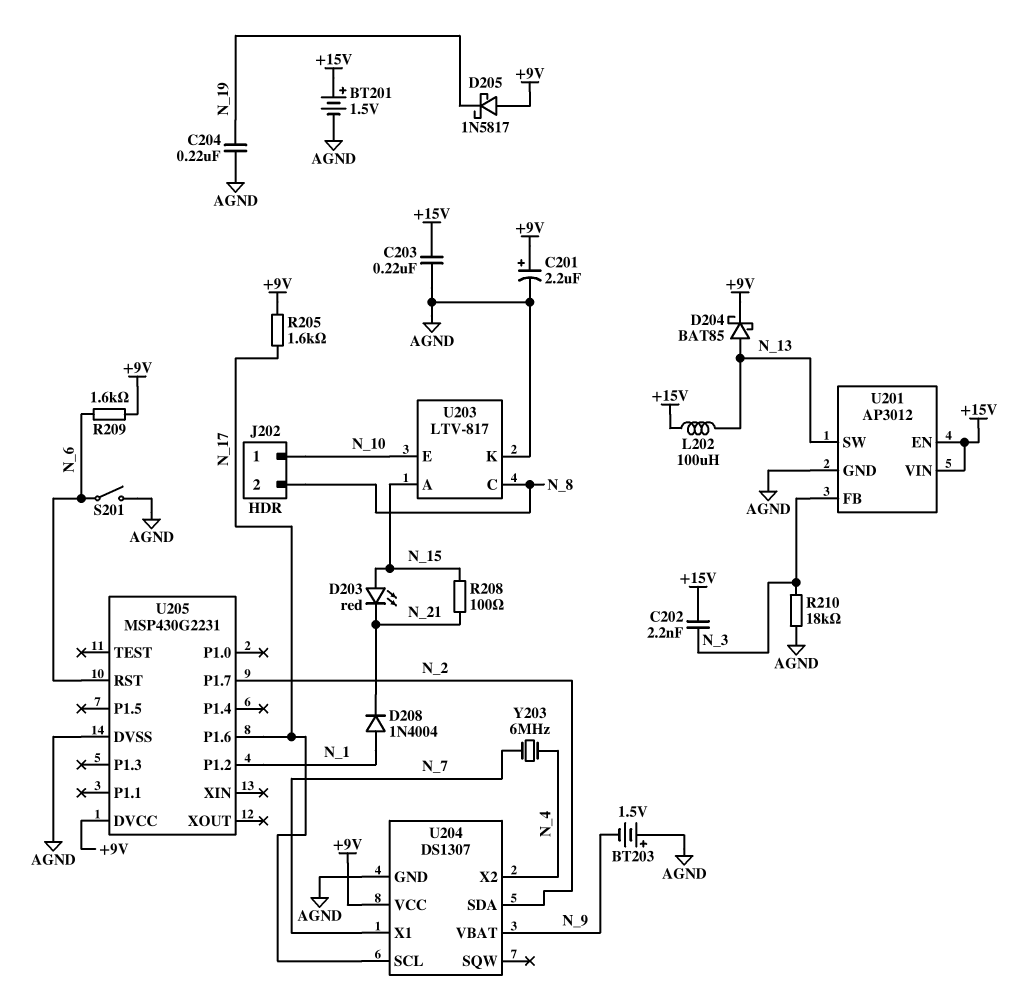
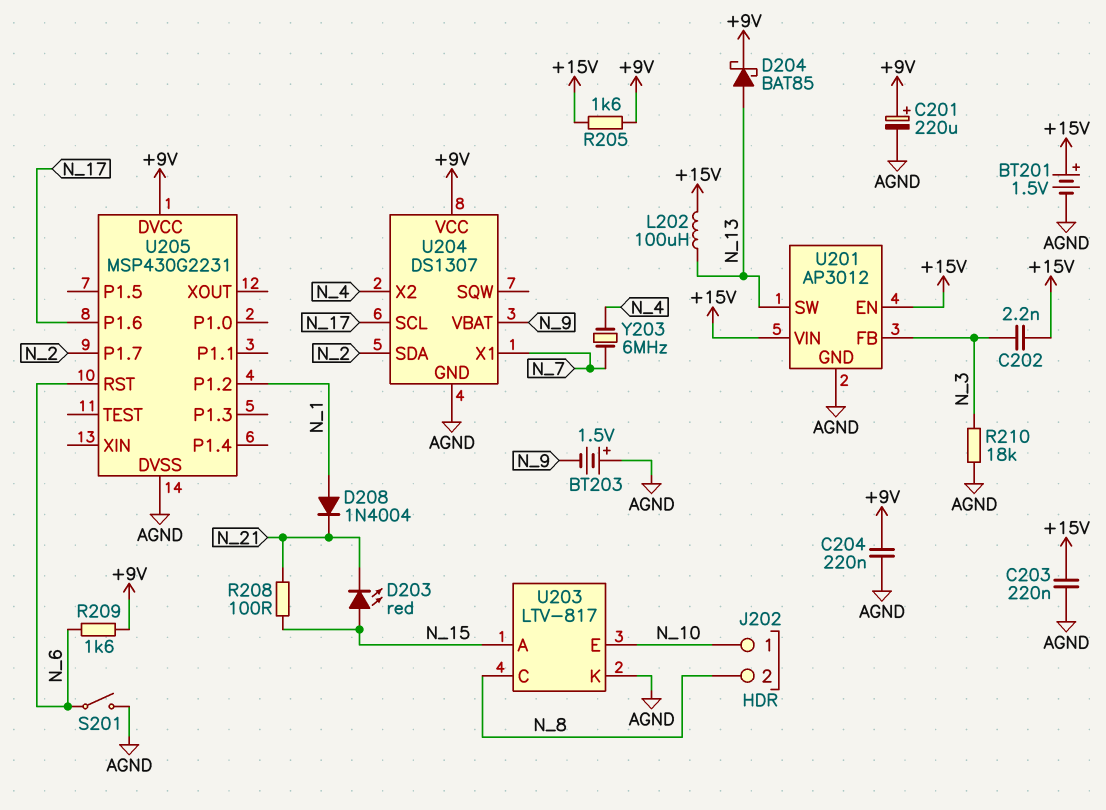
C201: 2.2uF (plus +9V, minus AGND) -> 220uF (plus +9V, minus AGND)
C204: 220nF (AGND, N_19) -> 220nF (+9V, AGND)
D205: schottky 1N5817 (A +9V, K N_19) -> none
R205: 1.6k (+9V, N_17) -> 1.6k (+9V, +15V)

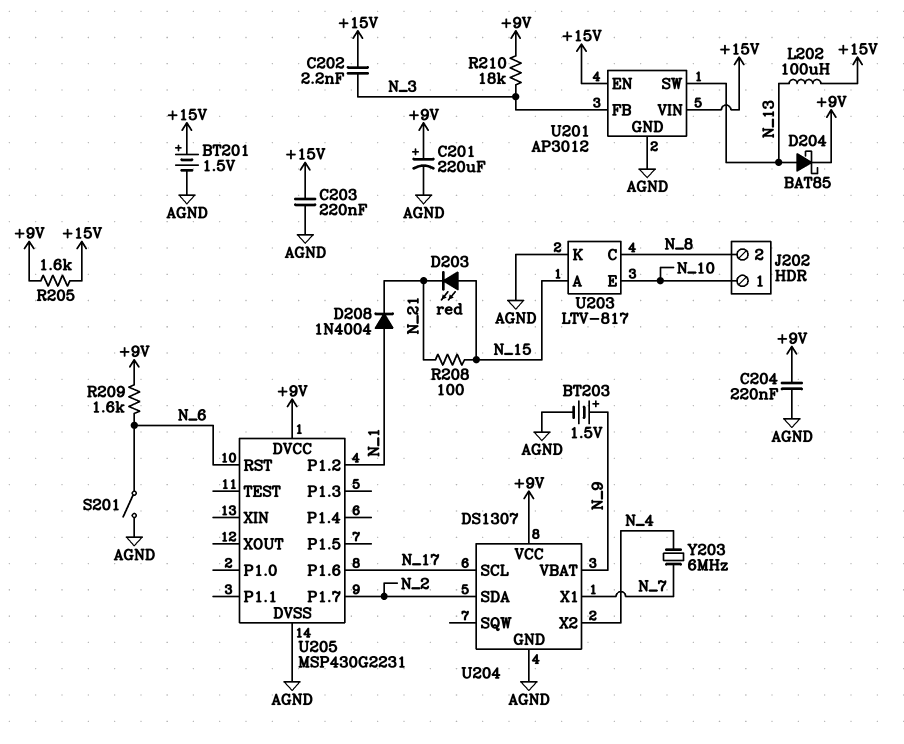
BT203: 1.5V (plus AGND, minus N_9) -> 1.5V (plus N_9, minus AGND)
R210: 18k (AGND, N_3) -> 18k (+9V, N_3)

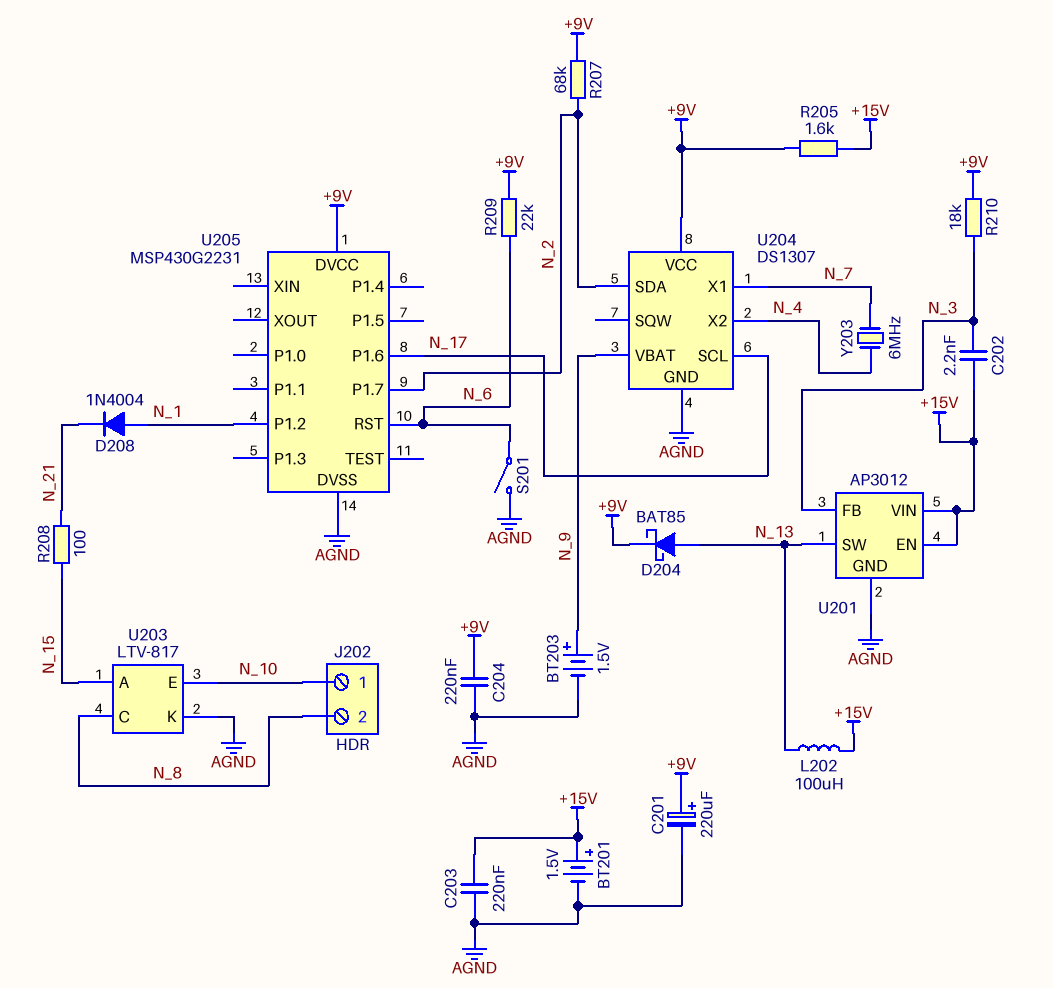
D203: LED red (A N_15, K N_21) -> none
R207: none -> 68k (+9V, N_2)
R209: 1.6k (+9V, N_6) -> 22k (+9V, N_6)

